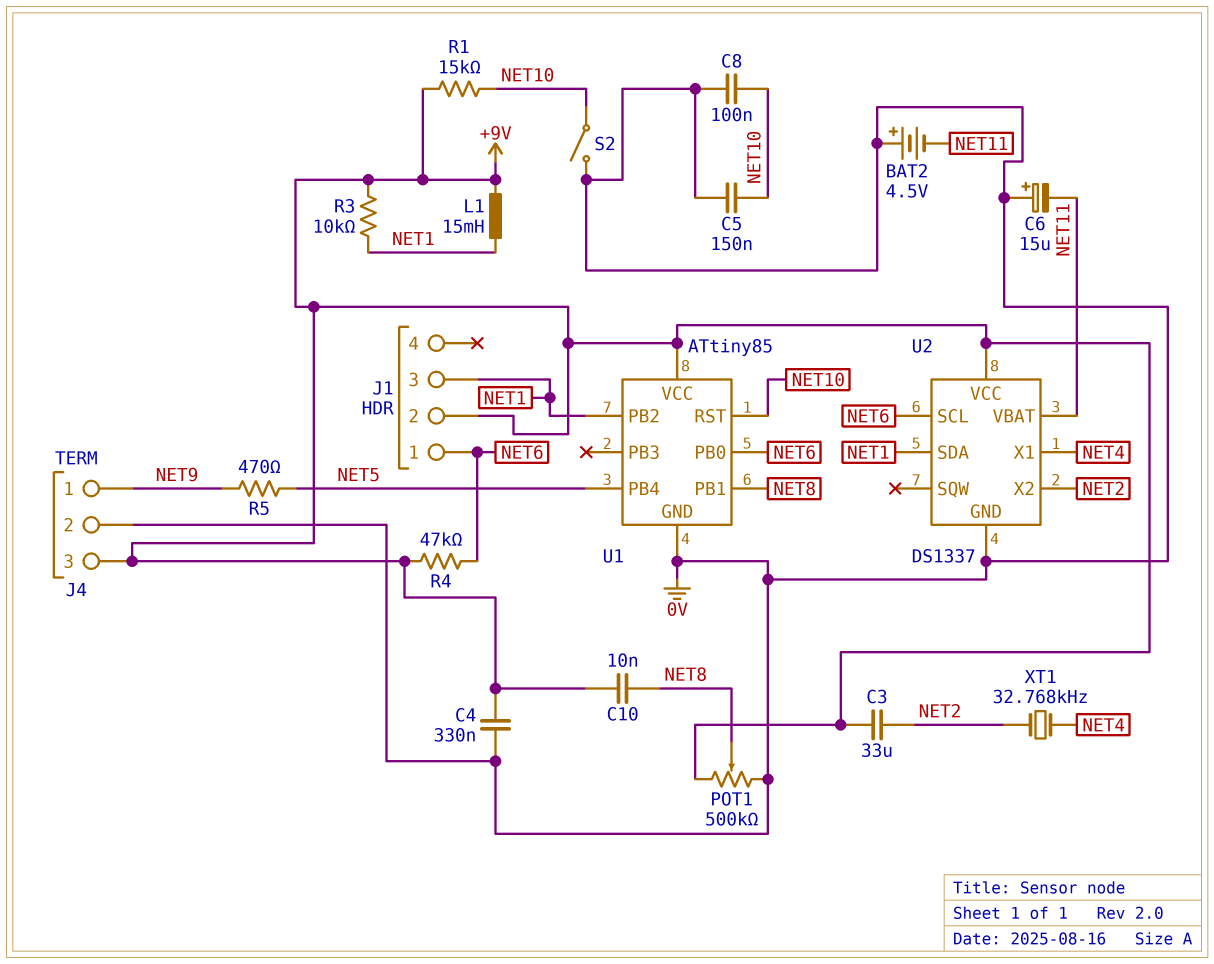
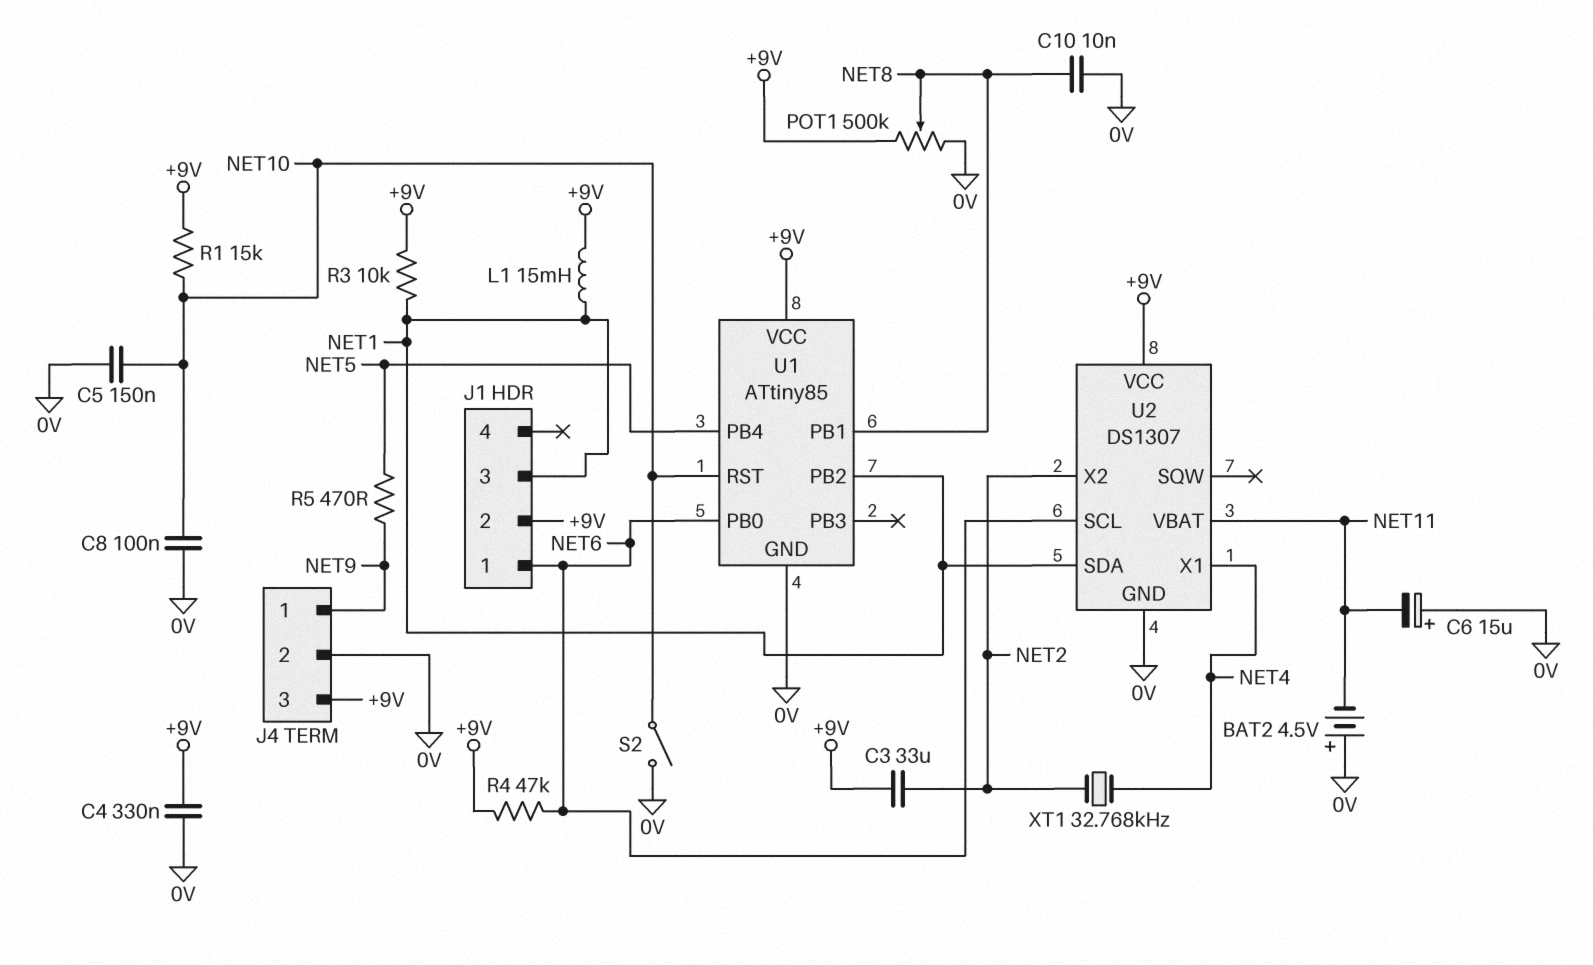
C10: 10nF (+9V, NET8) -> 10nF (0V, NET8)
U2: DS1337 -> DS1307

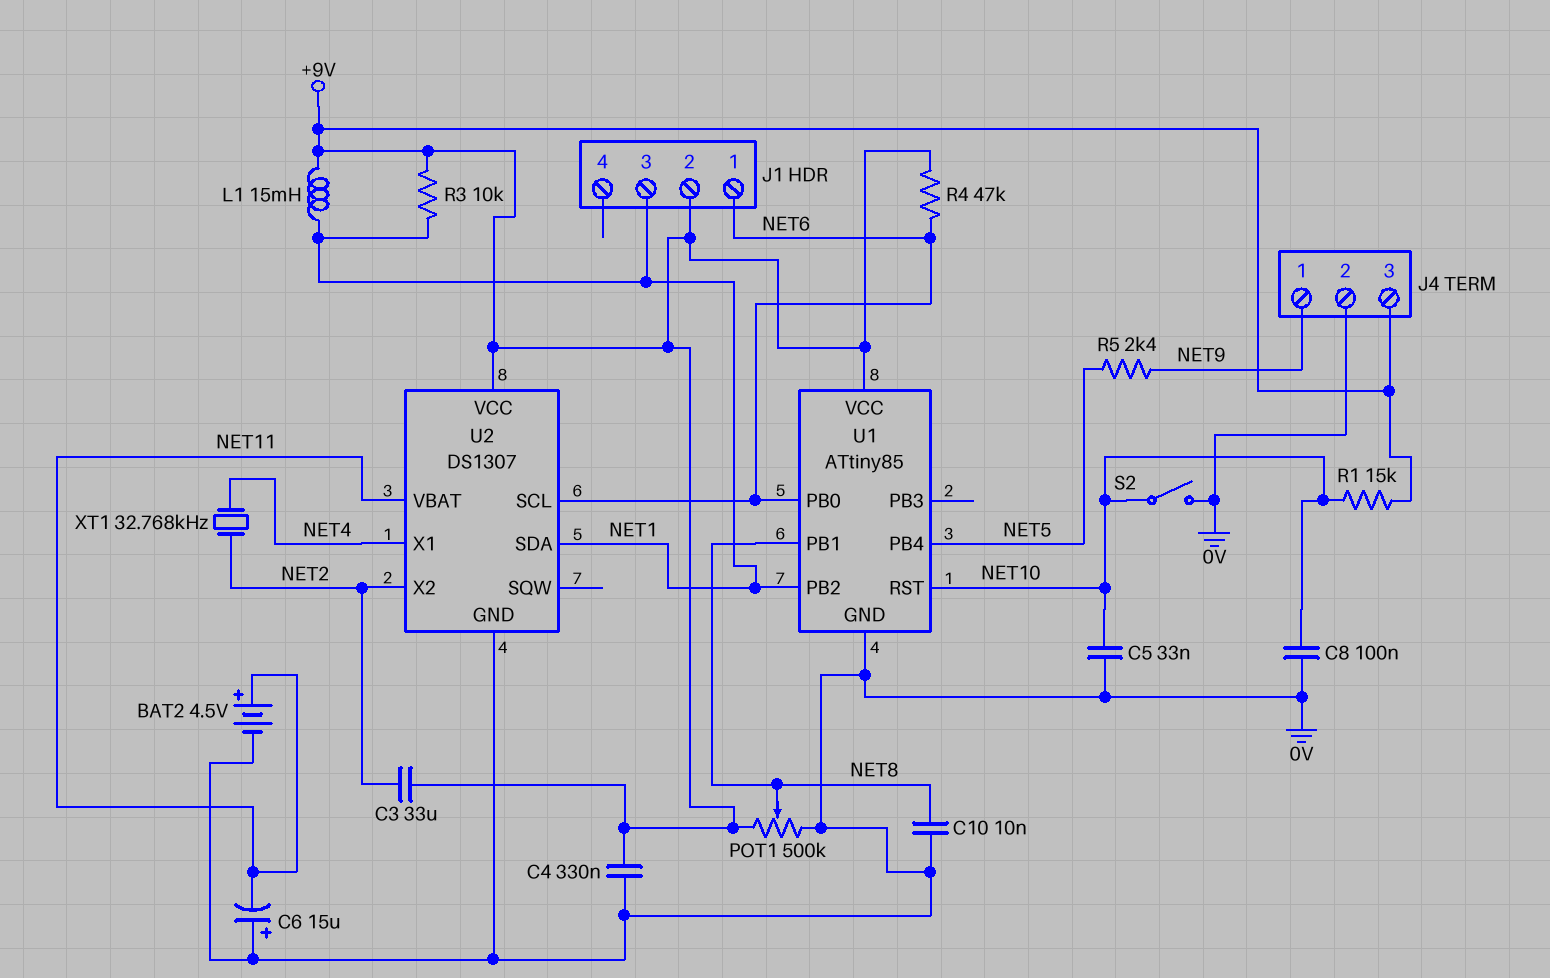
BAT2: 4.5V (plus 0V, minus NET11) -> 4.5V (plus NET11, minus 0V)
C5: 150nF (0V, NET10) -> 33nF (0V, NET10)
R5: 470 (NET5, NET9) -> 2.4k (NET5, NET9)

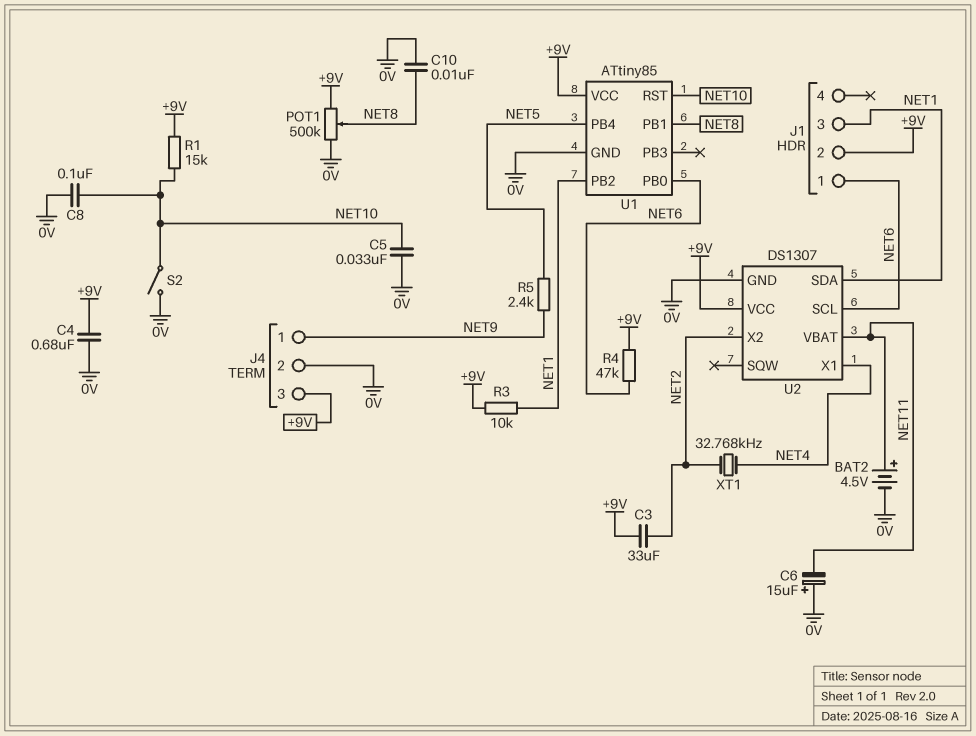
C4: 330nF (+9V, 0V) -> 680nF (+9V, 0V)
L1: 15mH (+9V, NET1) -> none

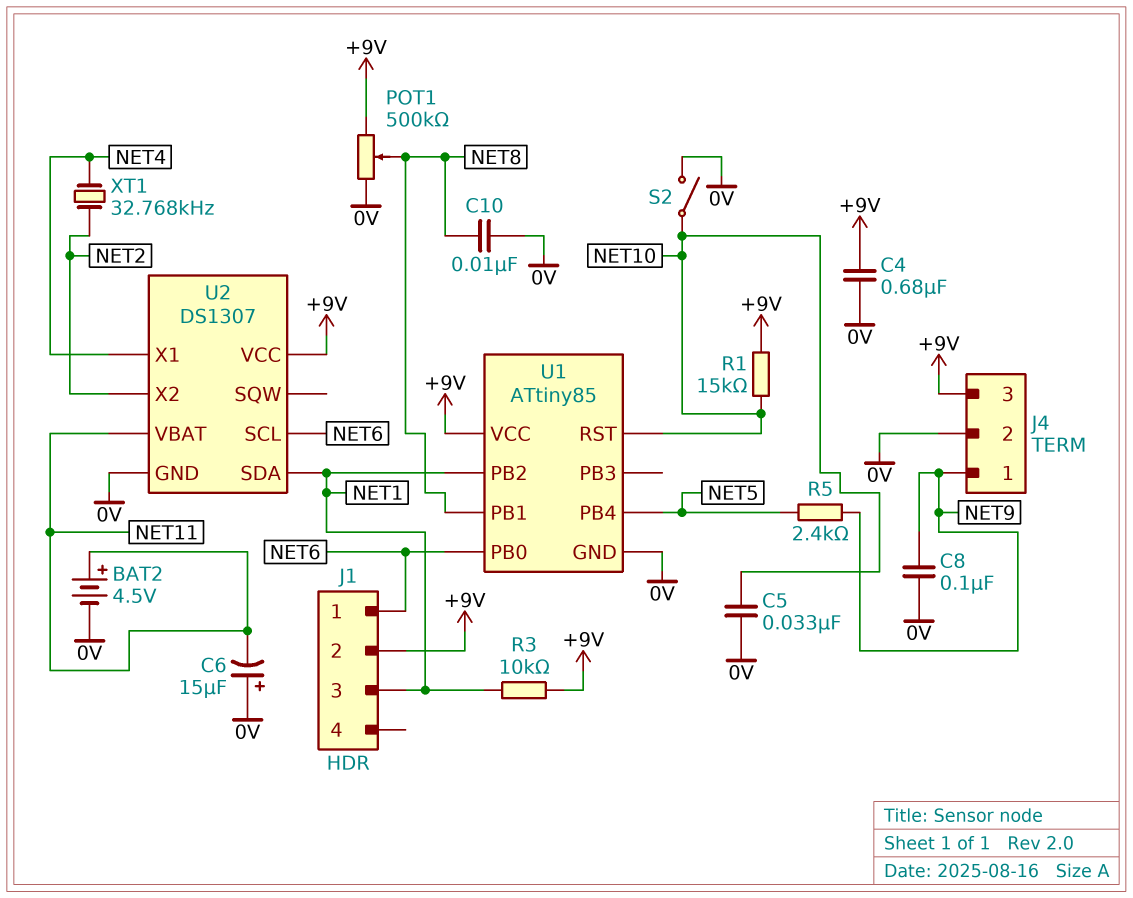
C3: 33uF (+9V, NET2) -> none
C8: 100nF (0V, NET10) -> 100nF (0V, NET9)
R4: 47k (+9V, NET6) -> none

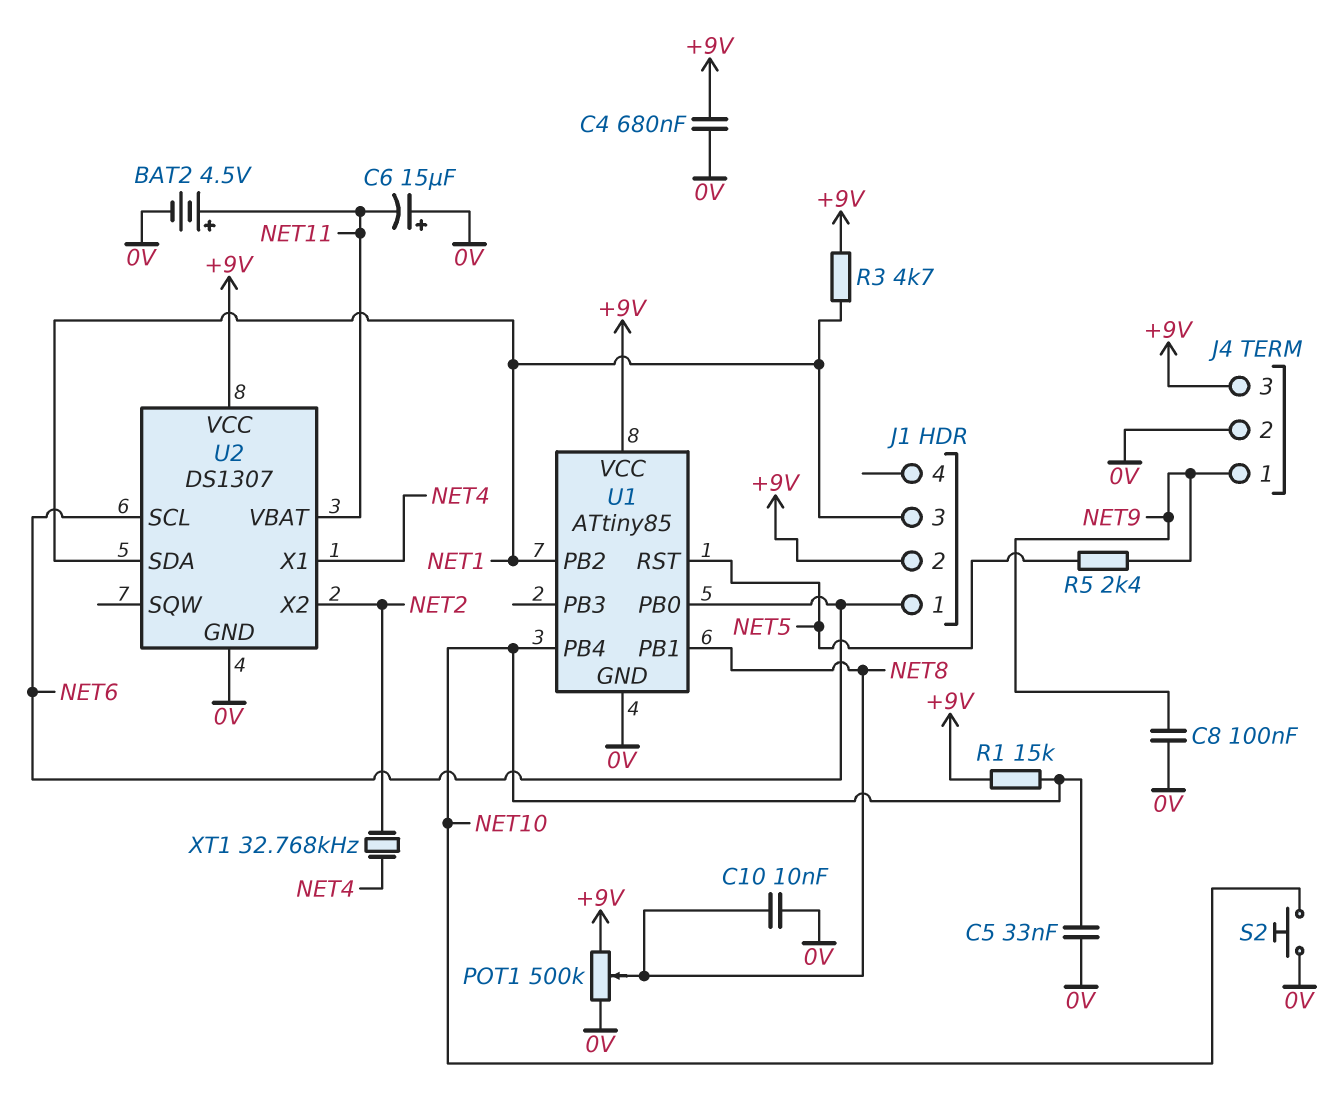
R3: 10k (+9V, NET1) -> 4.7k (+9V, NET1)
S2: switch (0V, NET10) -> button (0V, NET10)
U1 pin PB4: NET5 -> NET10
U1 pin RST: NET10 -> NET5

